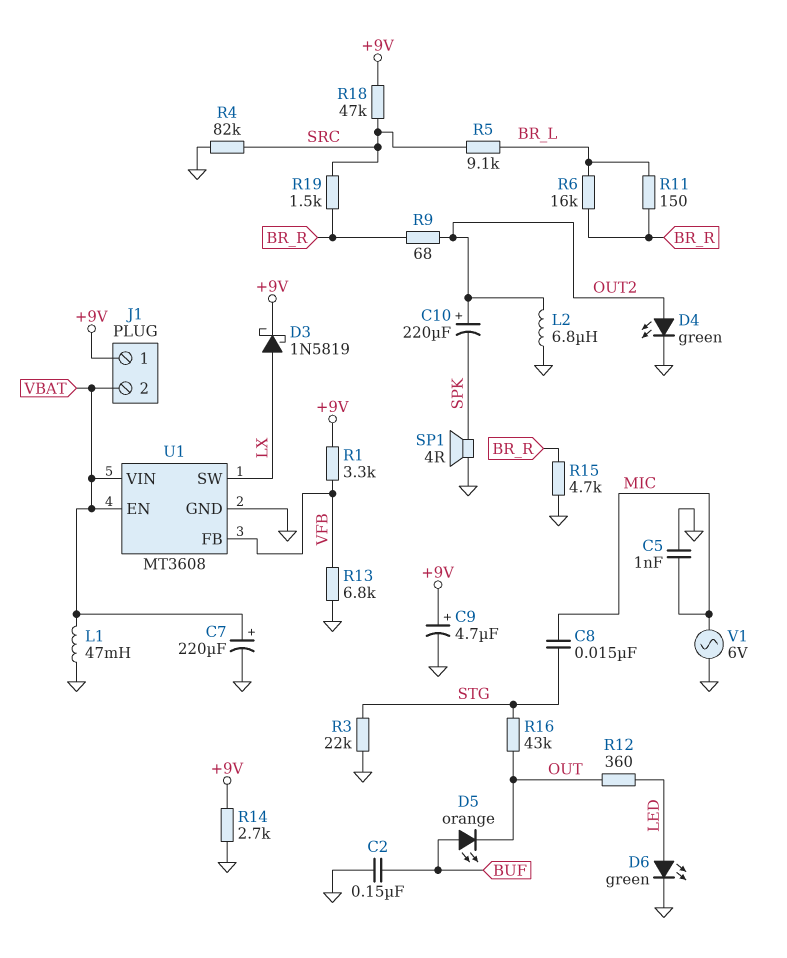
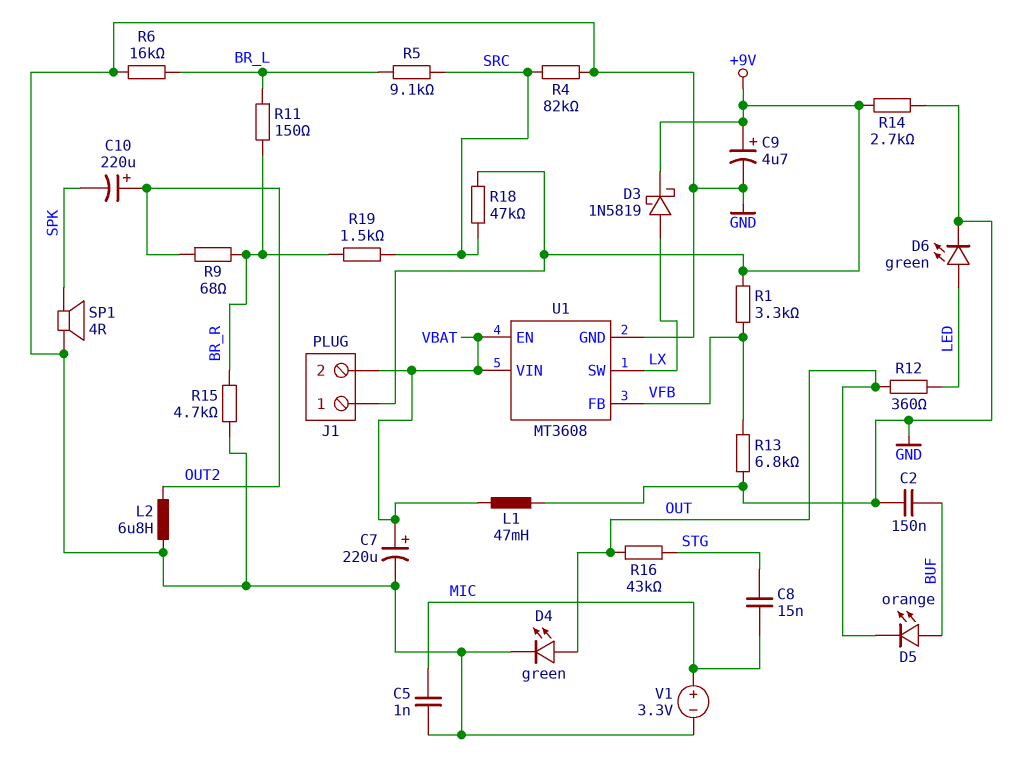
D4: LED green (A OUT2, K GND) -> LED green (A OUT, K GND)
R3: 22k (GND, STG) -> none
R6: 16k (BR_L, BR_R) -> 16k (BR_L, GND)
V1: AC 6V (GND, MIC) -> 3.3V (plus MIC, minus GND)

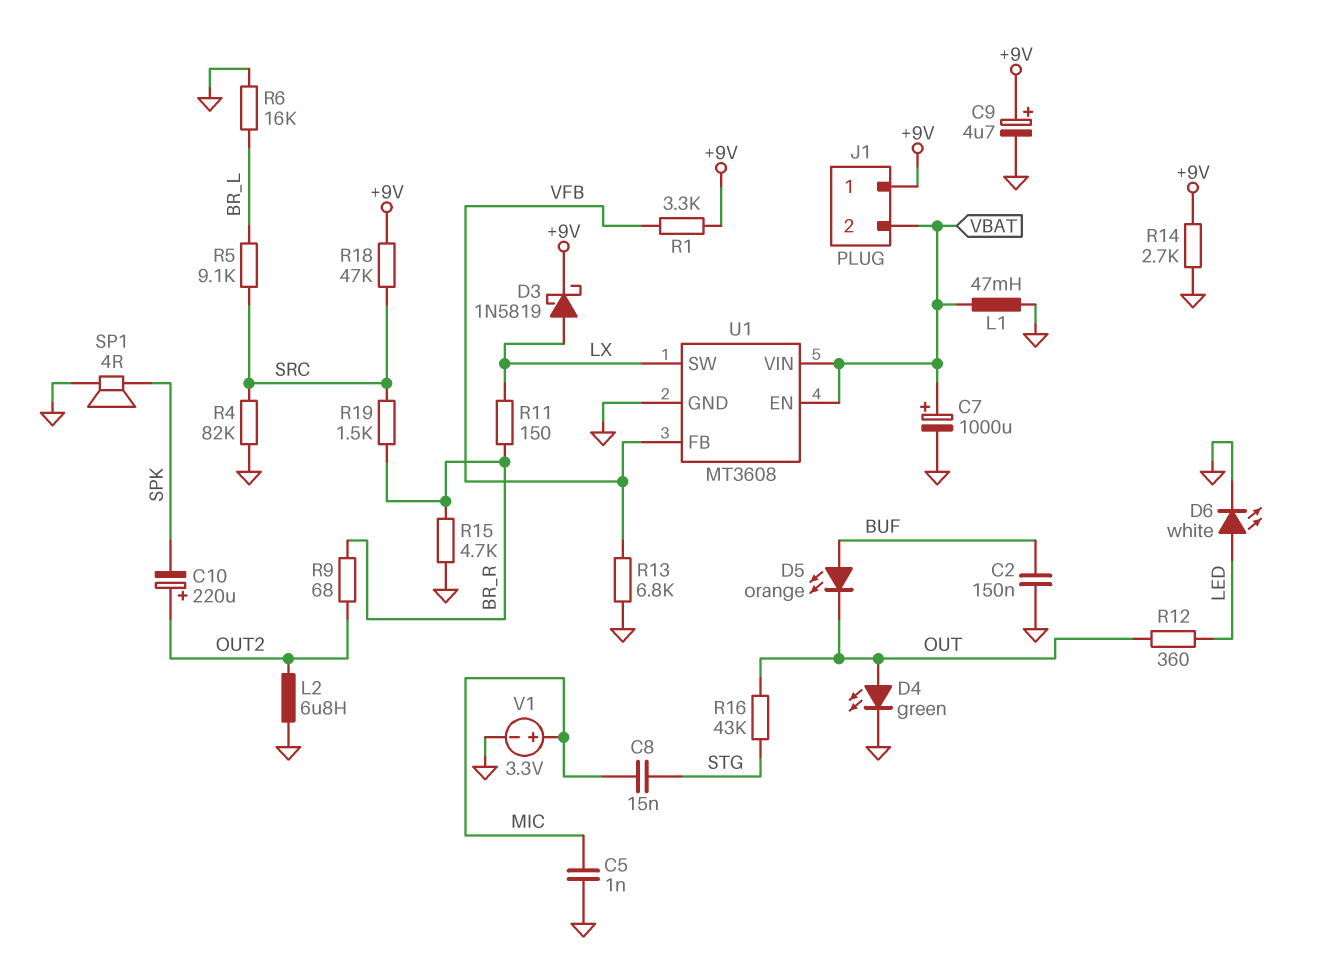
C7: 220uF (plus VBAT, minus GND) -> 1000uF (plus VBAT, minus GND)
D6: LED green (A LED, K GND) -> LED white (A LED, K GND)
R11: 150 (BR_L, BR_R) -> 150 (BR_R, LX)

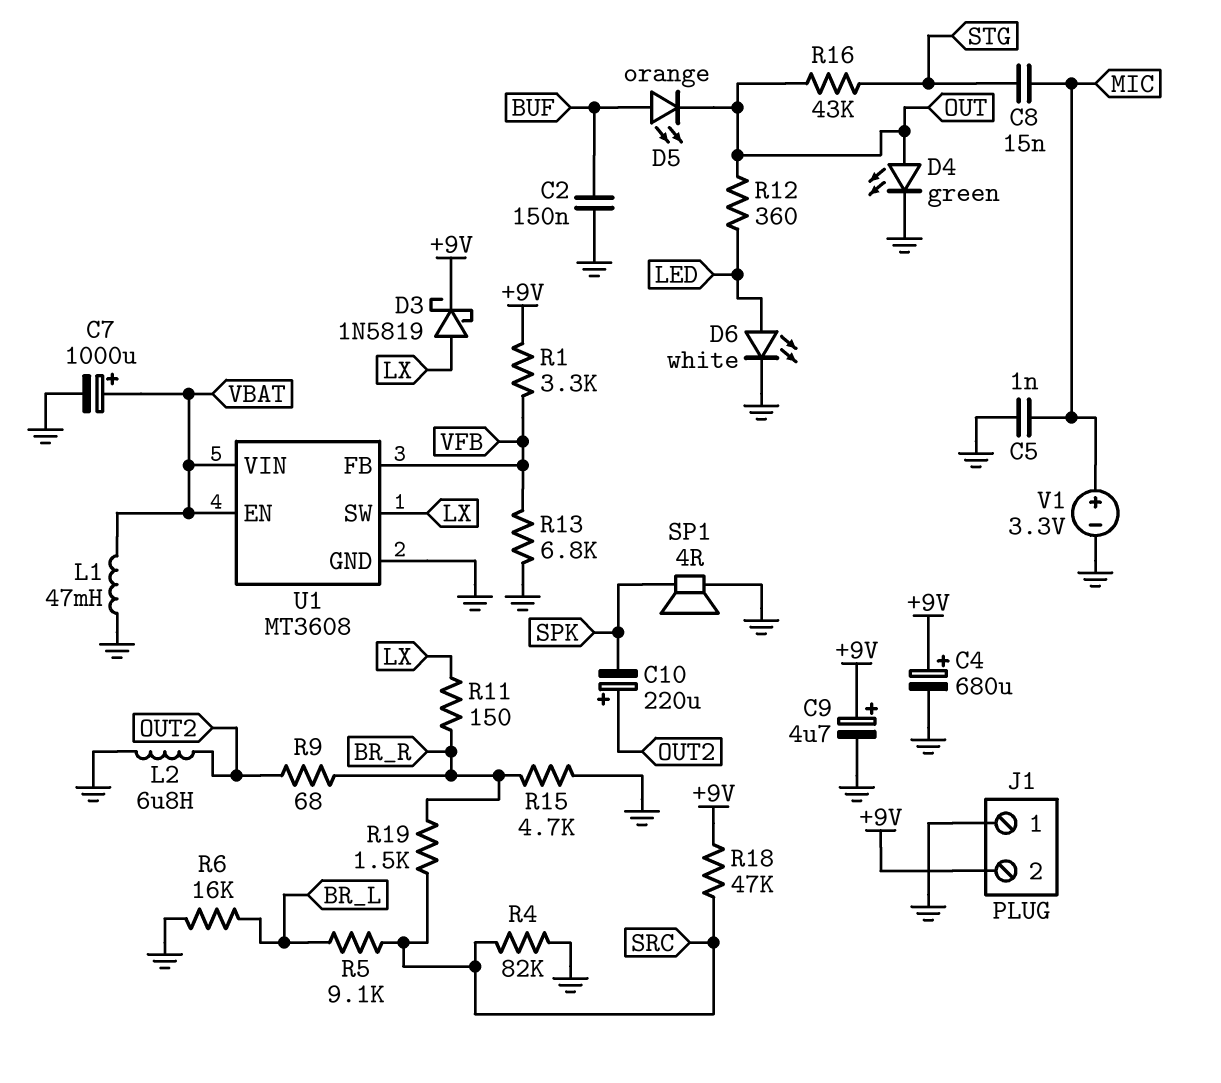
C4: none -> 680uF (plus +9V, minus GND)
J1 pin 1: +9V -> GND
J1 pin 2: VBAT -> +9V
R14: 2.7k (+9V, GND) -> none

